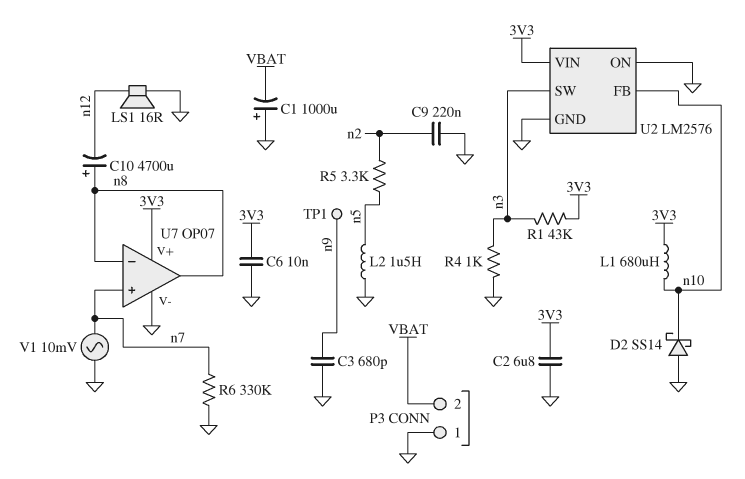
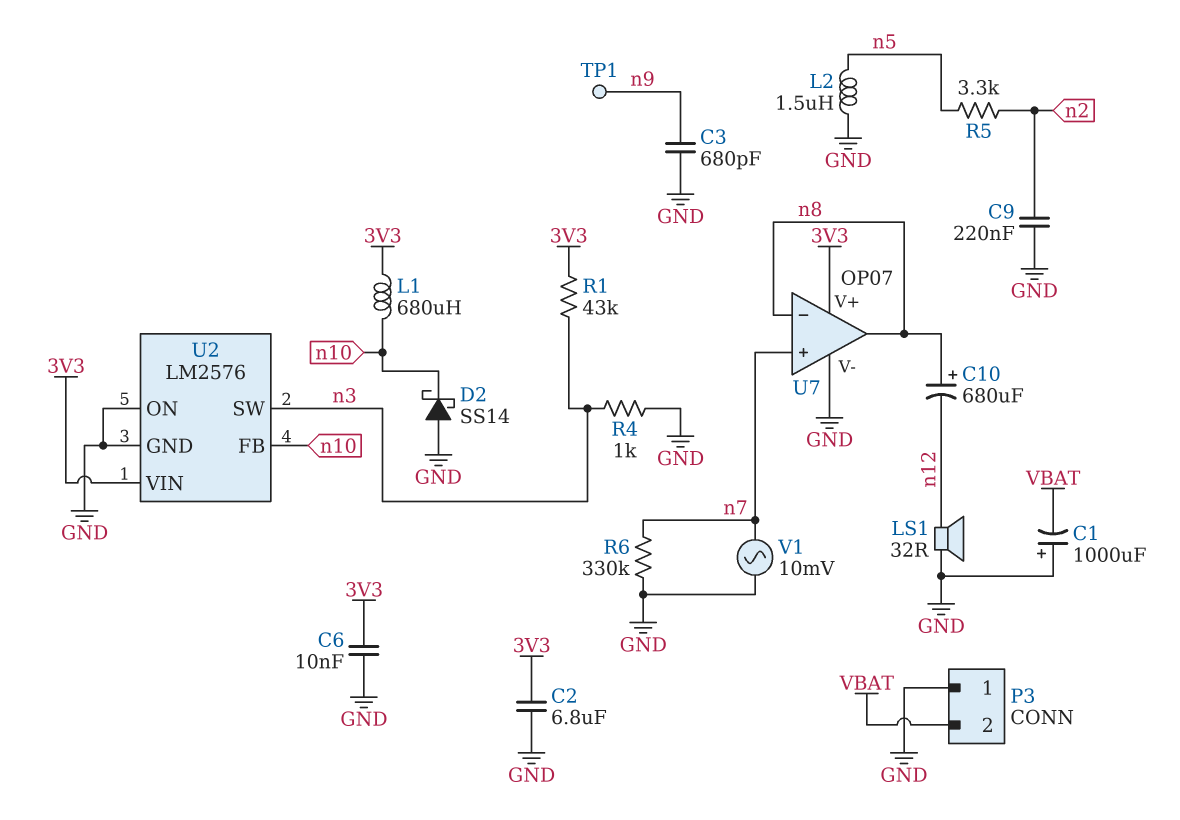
C10: 4700uF (plus n8, minus n12) -> 680uF (plus n8, minus n12)
LS1: speaker 16R (GND, n12) -> speaker 32R (GND, n12)

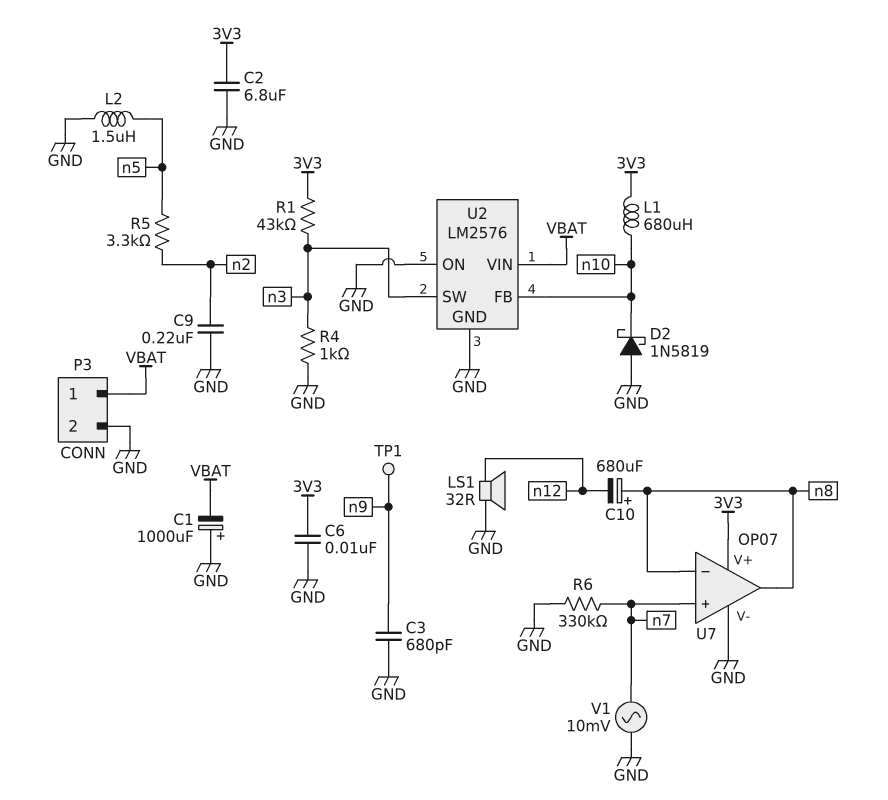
D2: schottky SS14 (A GND, K n10) -> schottky 1N5819 (A GND, K n10)
P3 pin 1: GND -> VBAT
P3 pin 2: VBAT -> GND
U2 pin VIN: 3V3 -> VBAT

